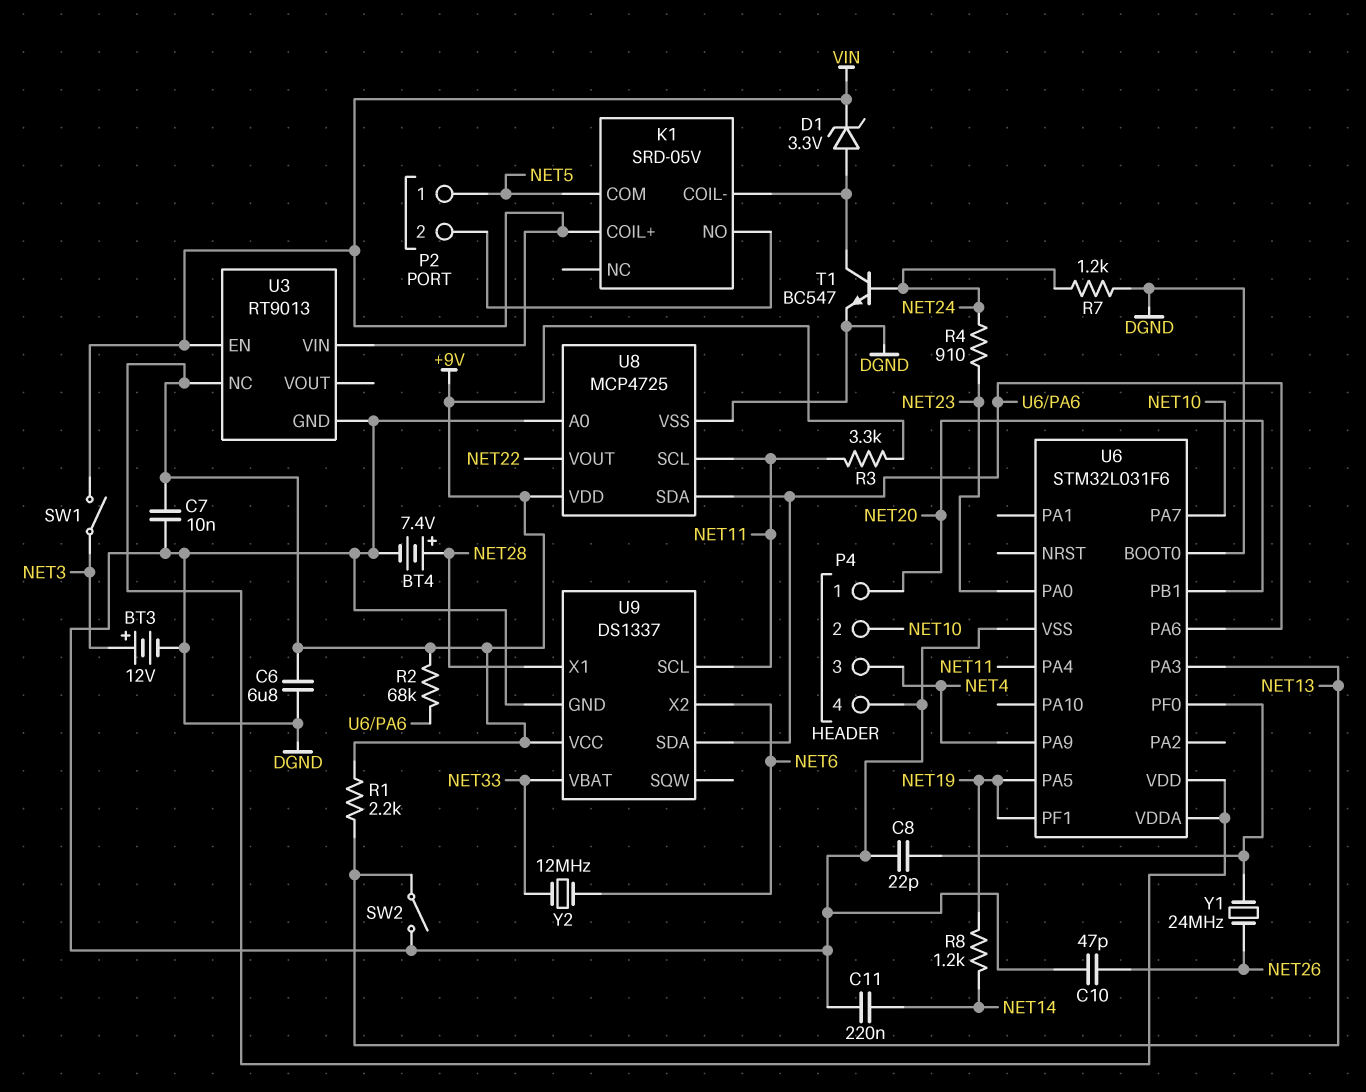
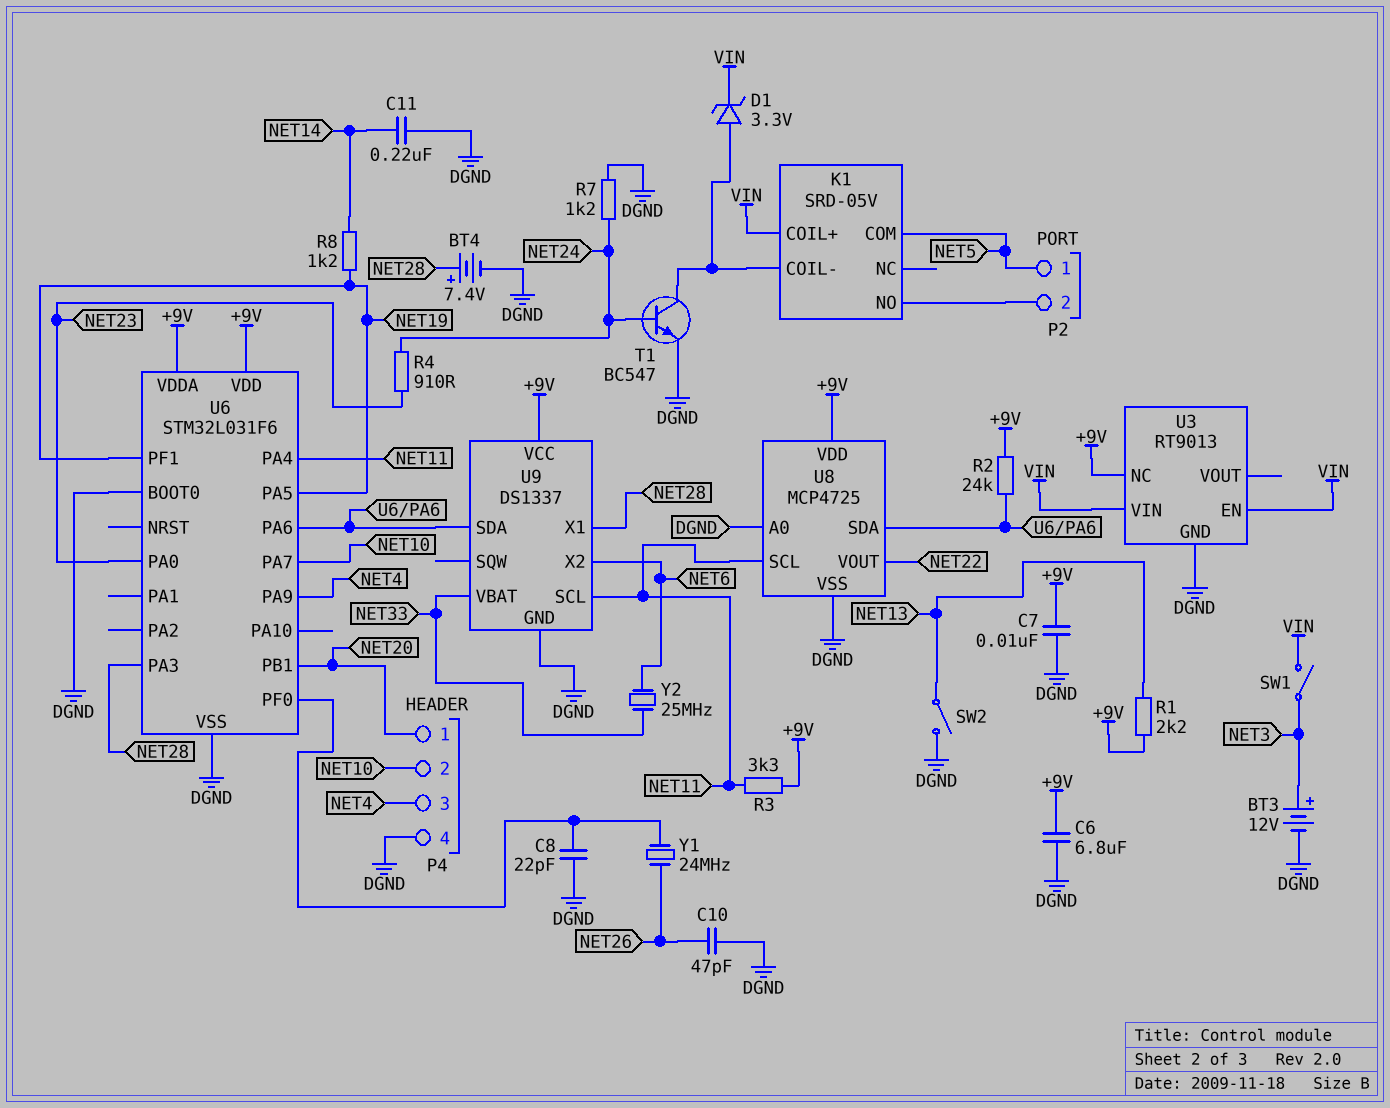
R2: 68k (+9V, U6/PA6) -> 24k (+9V, U6/PA6)
U6 pin PA3: NET13 -> NET28
Y2: 12MHz (NET6, NET33) -> 25MHz (NET6, NET33)

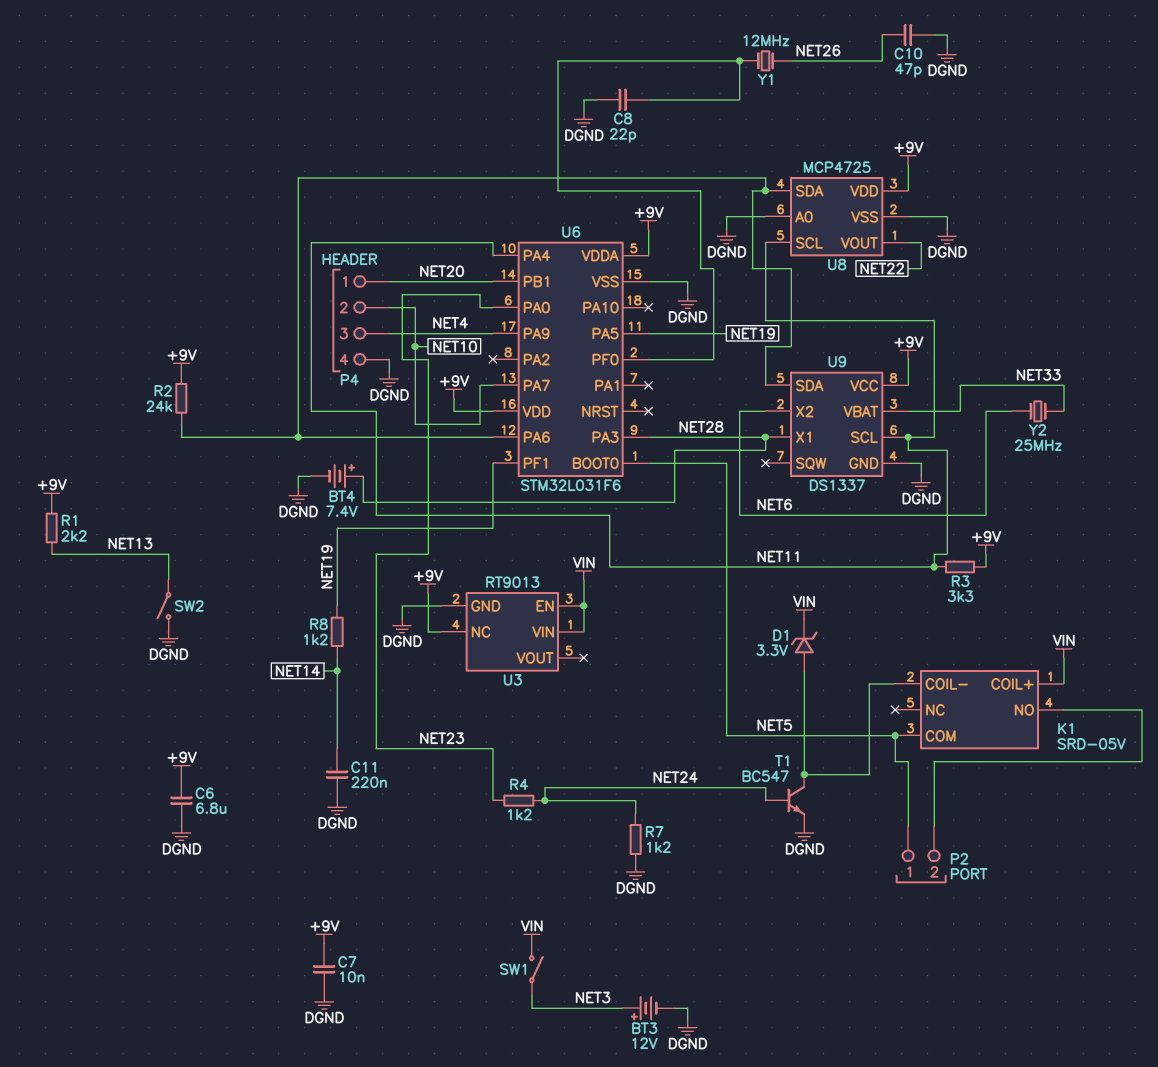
R4: 910 (NET23, NET24) -> 1.2k (NET23, NET24)
U6 pin BOOT0: DGND -> NET5
Y1: 24MHz (NET26, U6/PF0) -> 12MHz (NET26, U6/PF0)

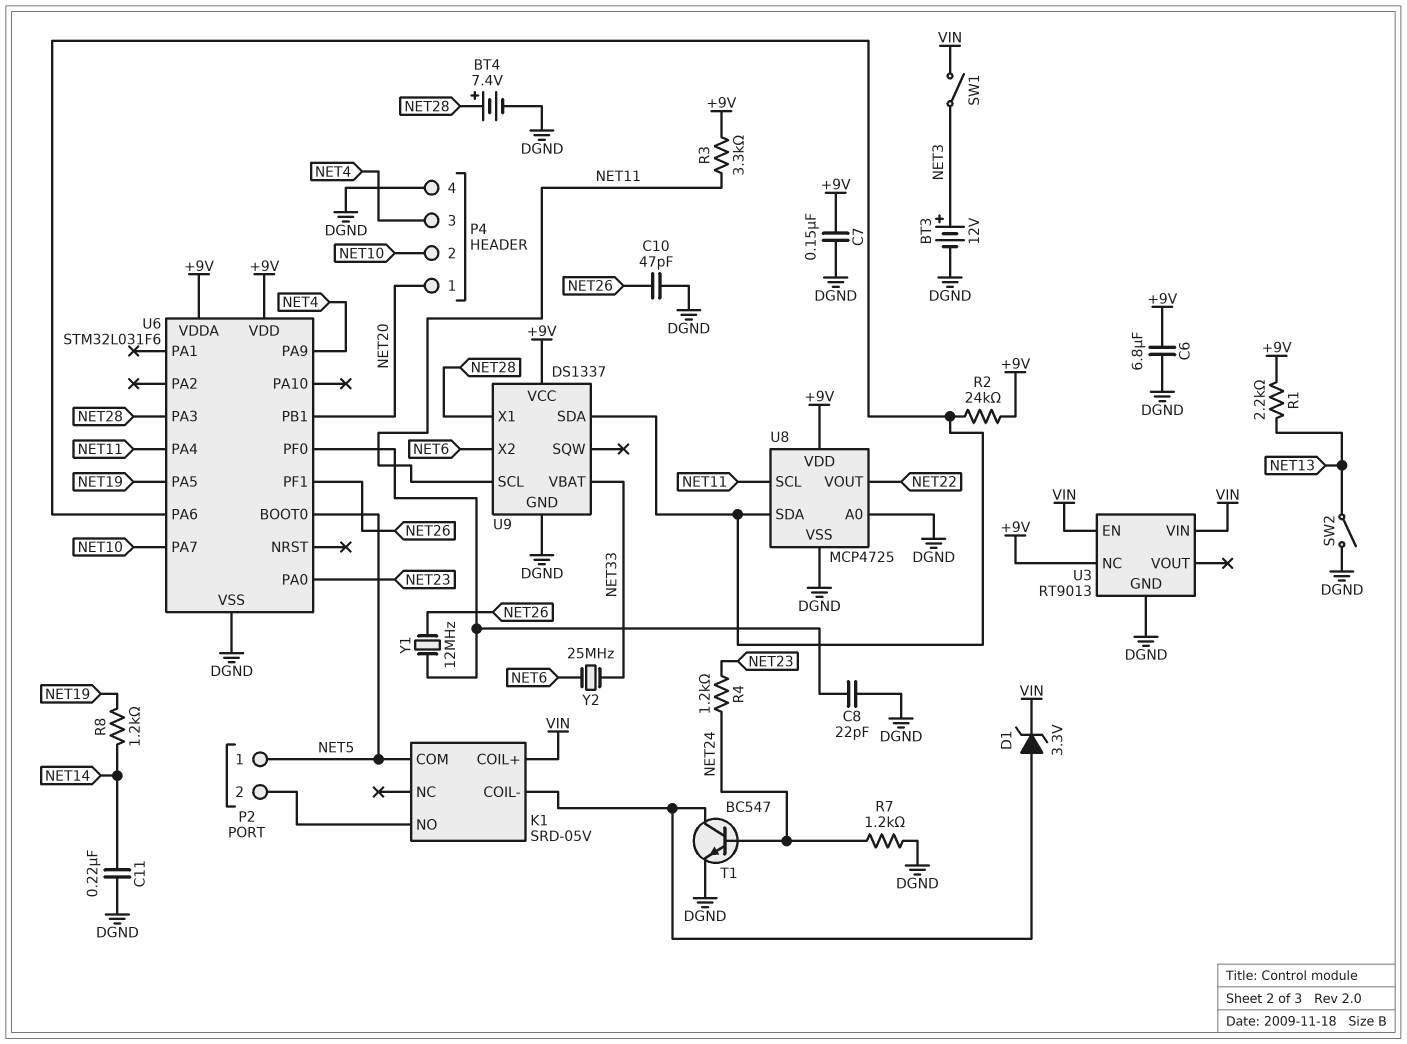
C7: 10nF (+9V, DGND) -> 150nF (+9V, DGND)
U6 pin PF1: NET19 -> NET26

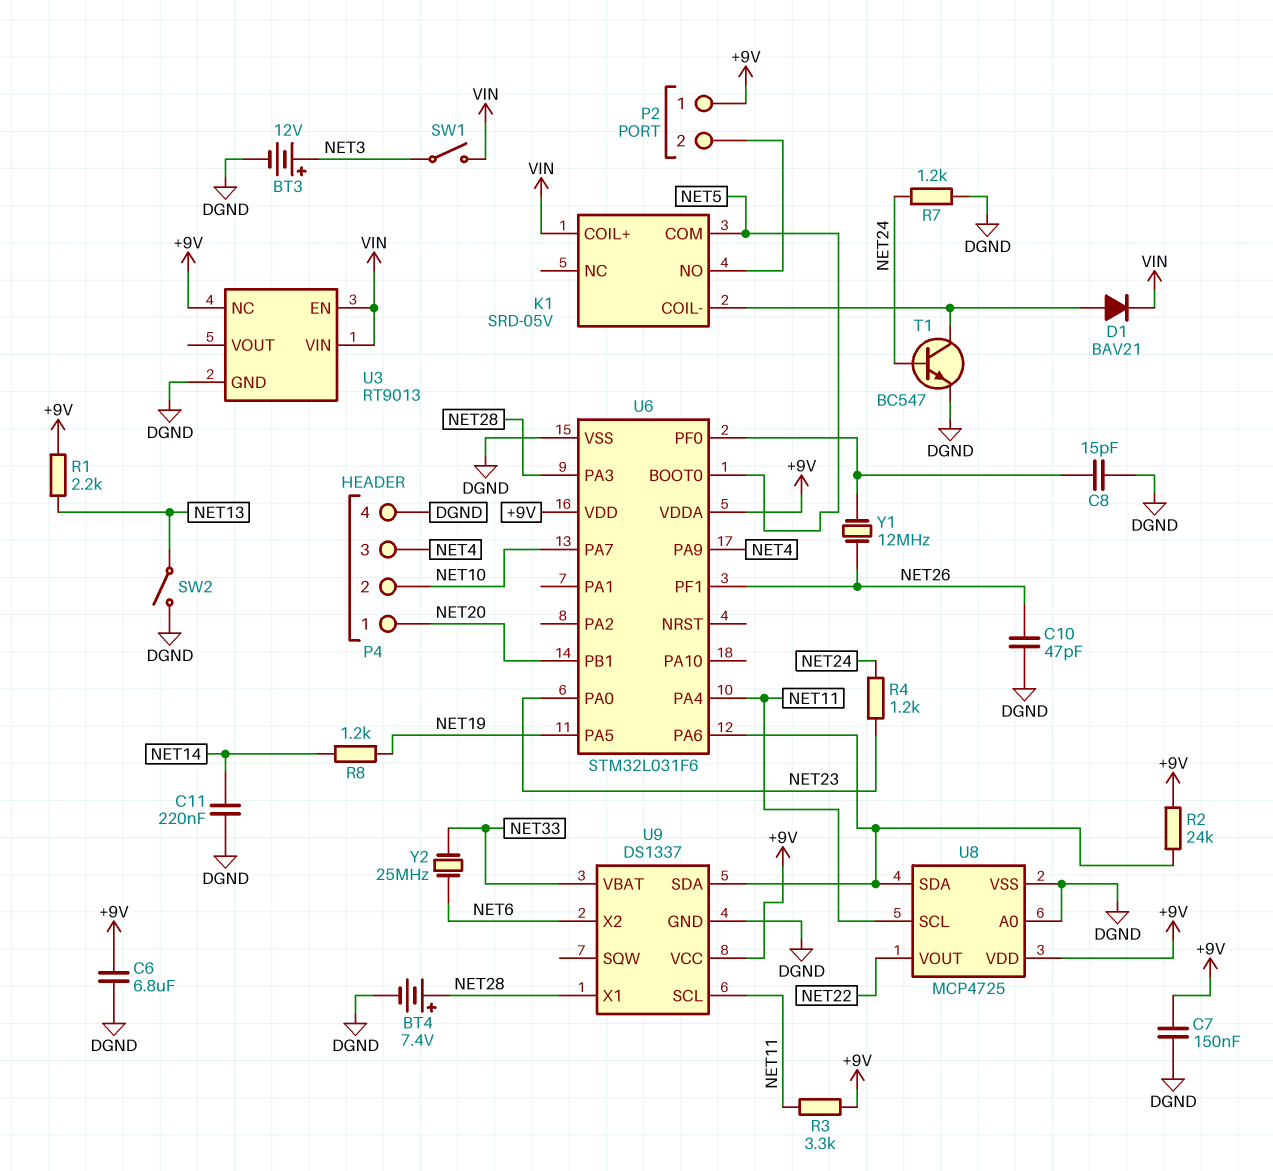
C8: 22pF (DGND, U6/PF0) -> 15pF (DGND, U6/PF0)
D1: zener 3.3V (A K1/COIL-, K VIN) -> diode BAV21 (A K1/COIL-, K VIN)
P2 pin 1: NET5 -> +9V

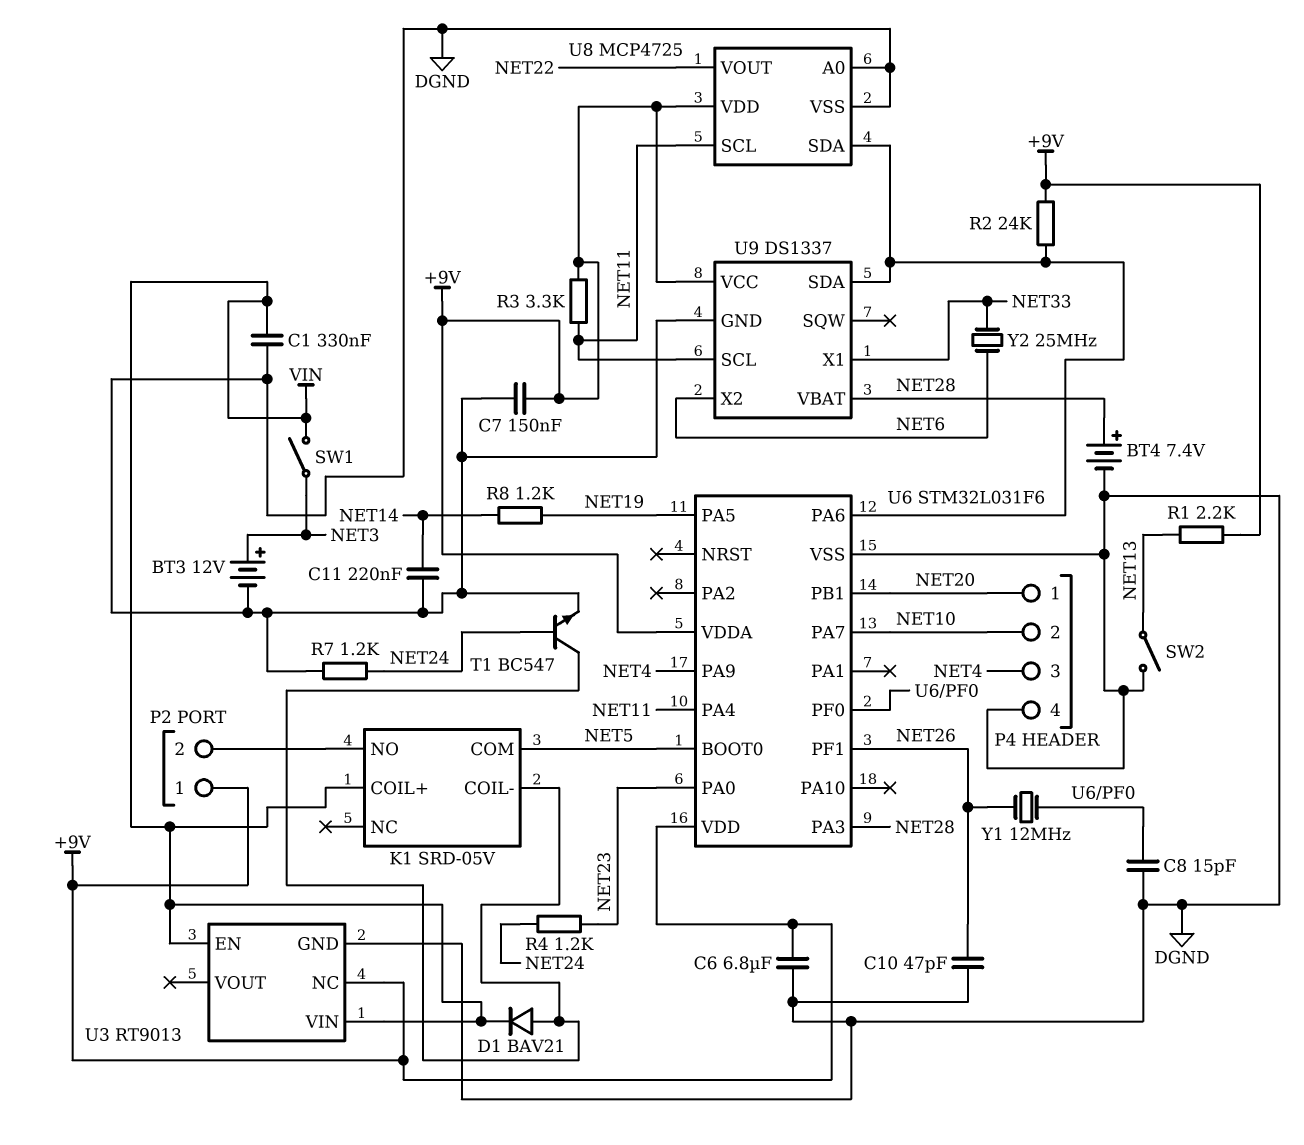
C1: none -> 330nF (DGND, VIN)
U9 pin VBAT: NET33 -> NET28
U9 pin X1: NET28 -> NET33

